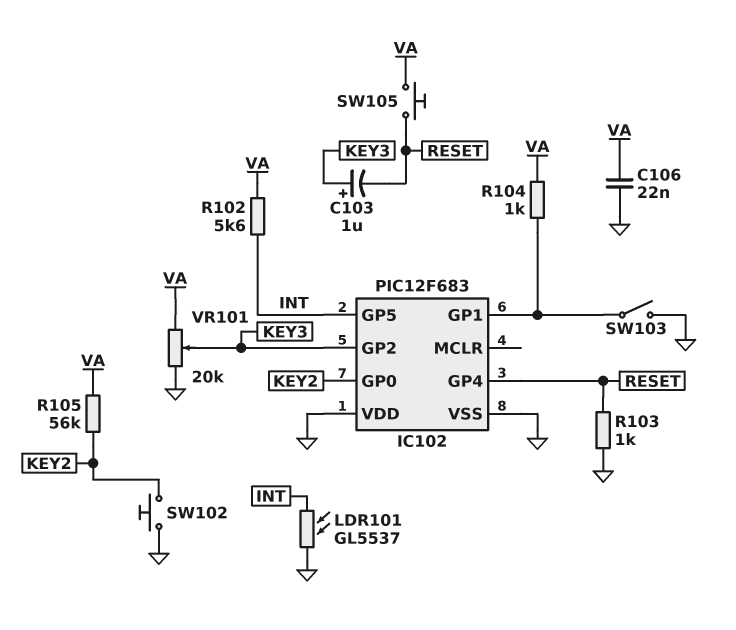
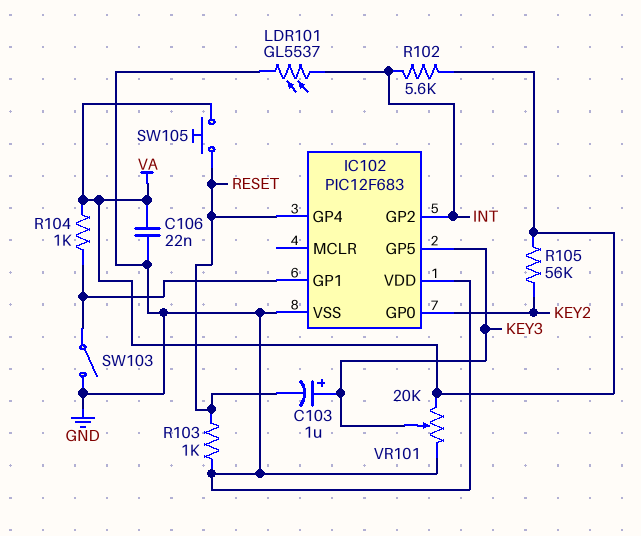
IC102 pin GP2: KEY3 -> INT
IC102 pin GP5: INT -> KEY3
SW102: button (GND, KEY2) -> none

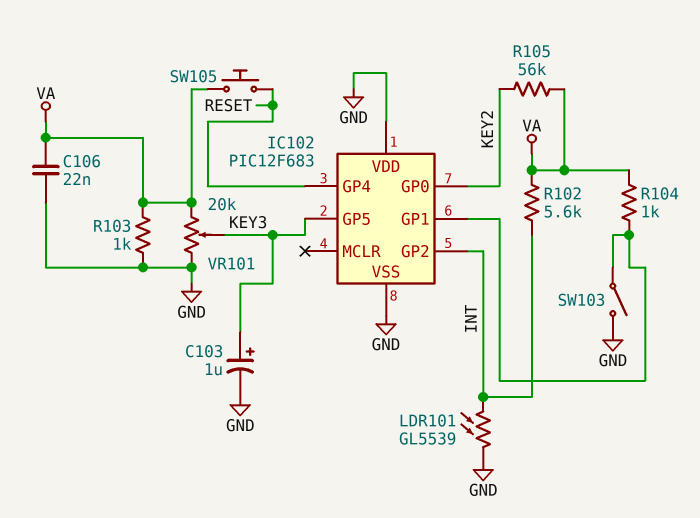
C103: 1uF (plus KEY3, minus RESET) -> 1uF (plus KEY3, minus GND)
LDR101: GL5537 (GND, INT) -> GL5539 (GND, INT)
R103: 1k (GND, RESET) -> 1k (GND, VA)

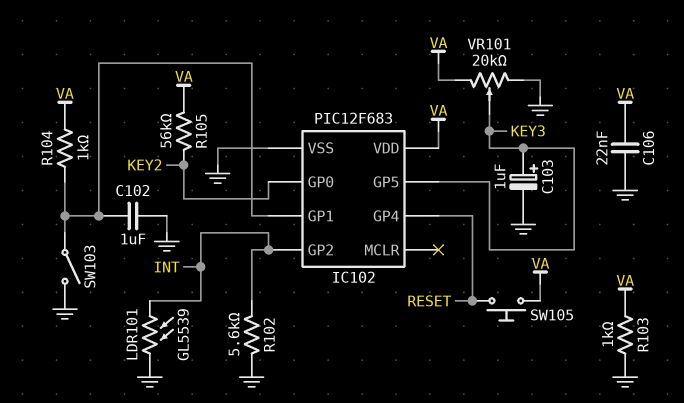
C102: none -> 1uF (GND, IC102/GP1)
IC102 pin VDD: GND -> VA
R102: 5.6k (INT, VA) -> 5.6k (GND, INT)

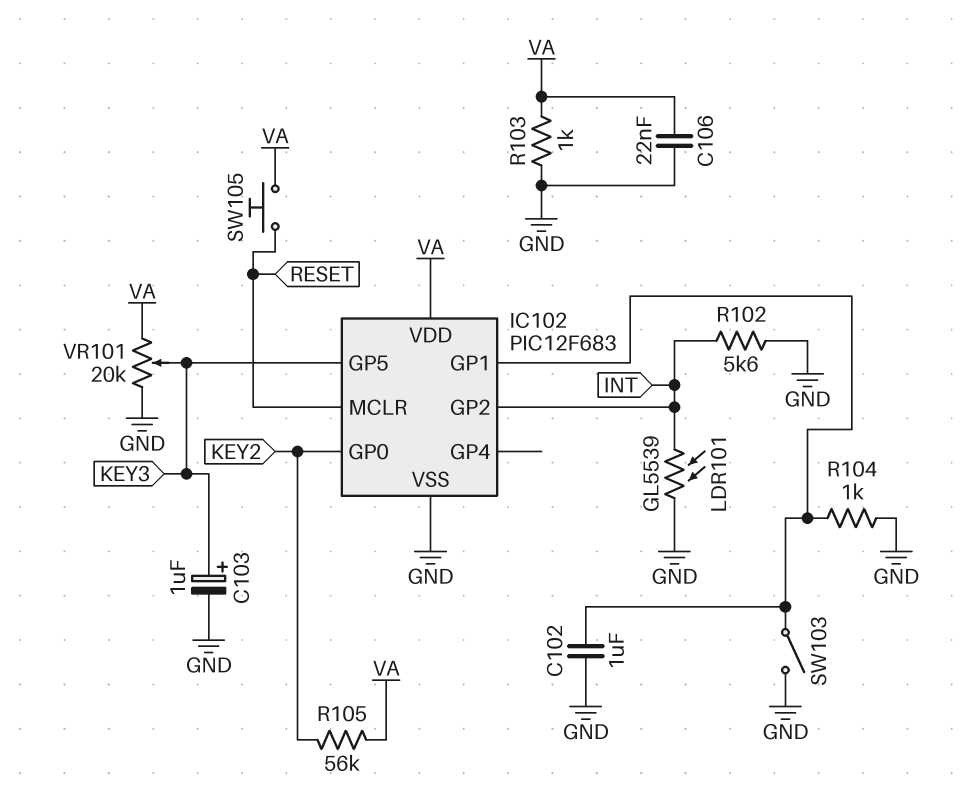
IC102 pin GP4: RESET -> none
IC102 pin MCLR: none -> RESET
R104: 1k (IC102/GP1, VA) -> 1k (GND, IC102/GP1)

